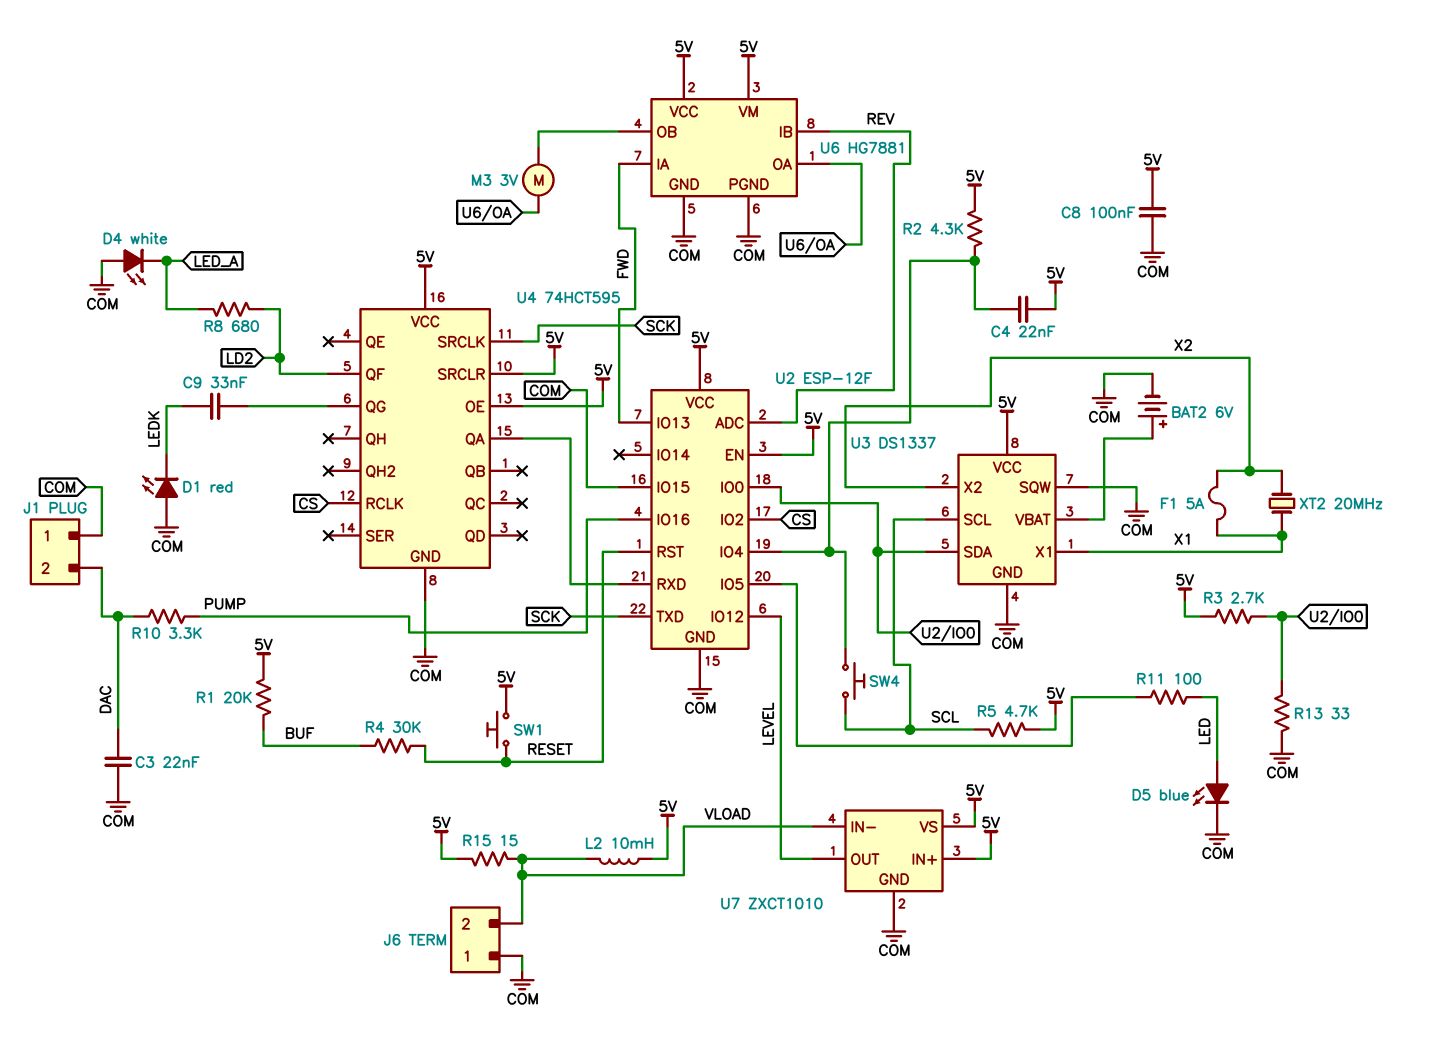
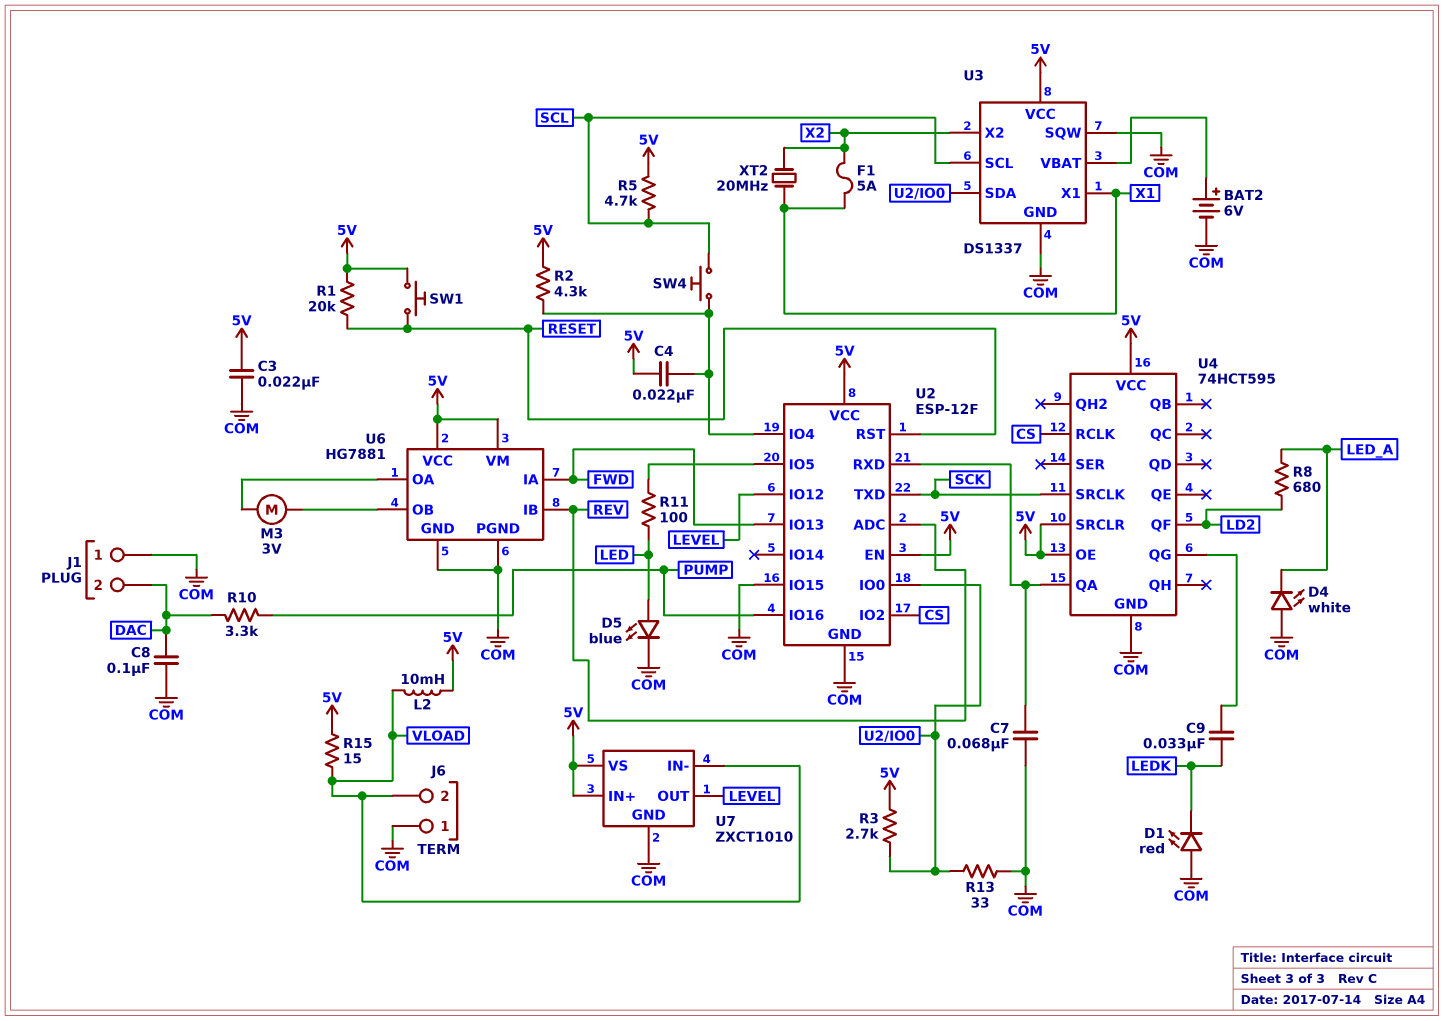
C3: 22nF (COM, DAC) -> 22nF (5V, COM)
C7: none -> 68nF (COM, U2/RXD)
C8: 100nF (5V, COM) -> 100nF (COM, DAC)
R1: 20k (5V, BUF) -> 20k (5V, RESET)
R4: 30k (BUF, RESET) -> none

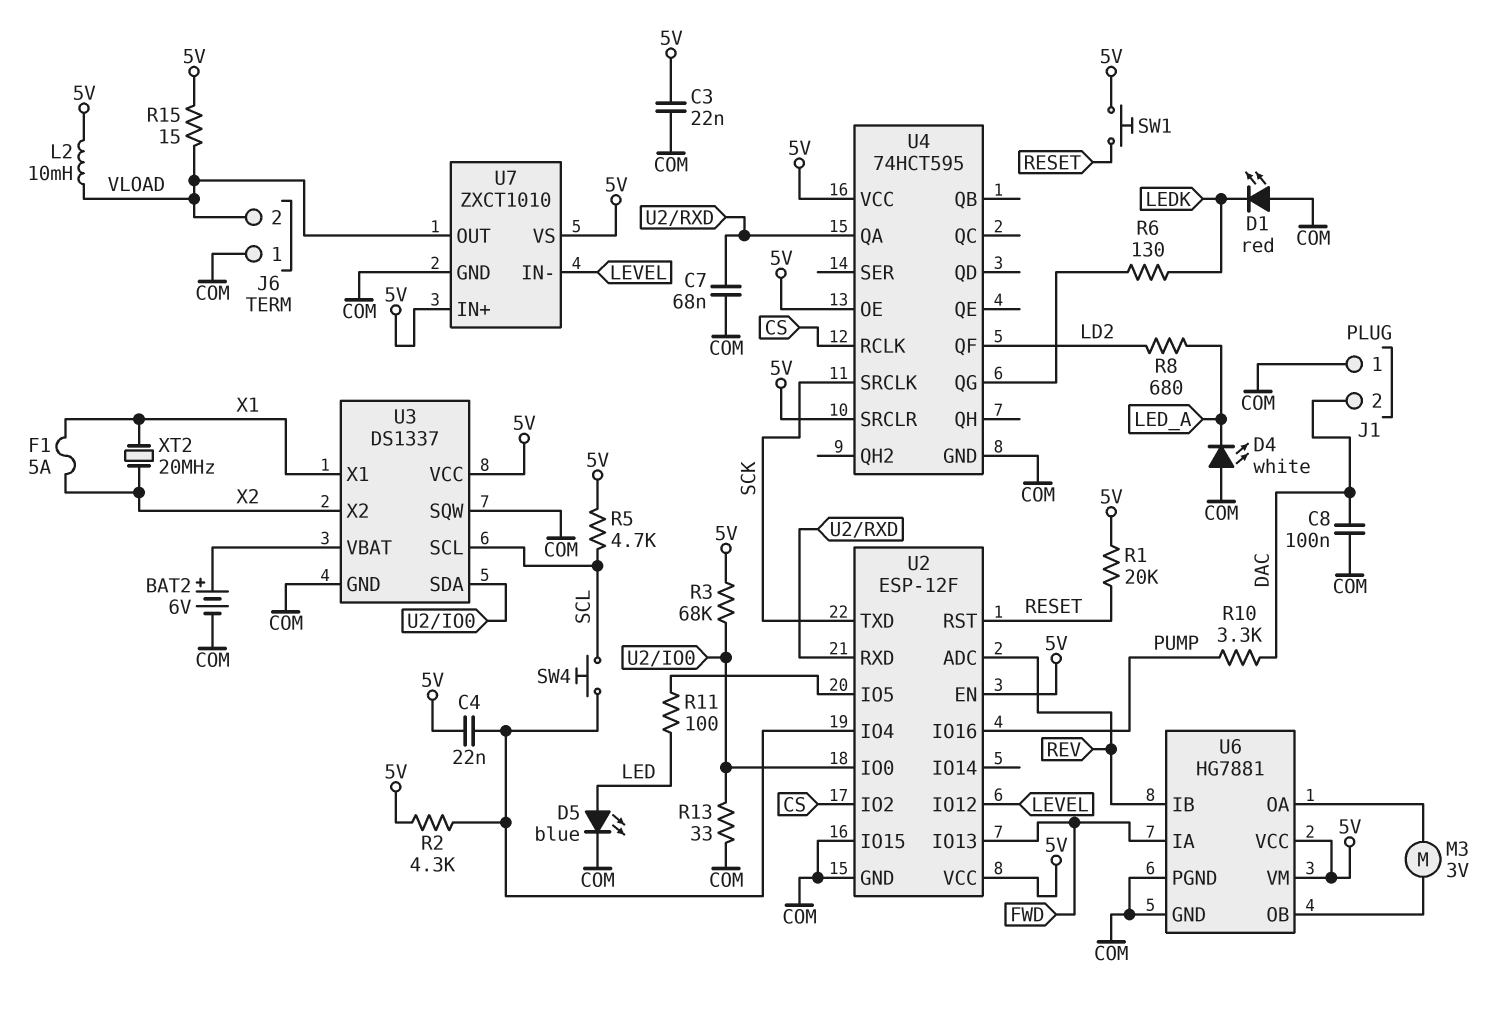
C9: 33nF (LEDK, U4/QG) -> none
R3: 2.7k (5V, U2/IO0) -> 68k (5V, U2/IO0)
R6: none -> 130 (LEDK, U4/QG)
U7 pin IN-: VLOAD -> LEVEL
U7 pin OUT: LEVEL -> VLOAD

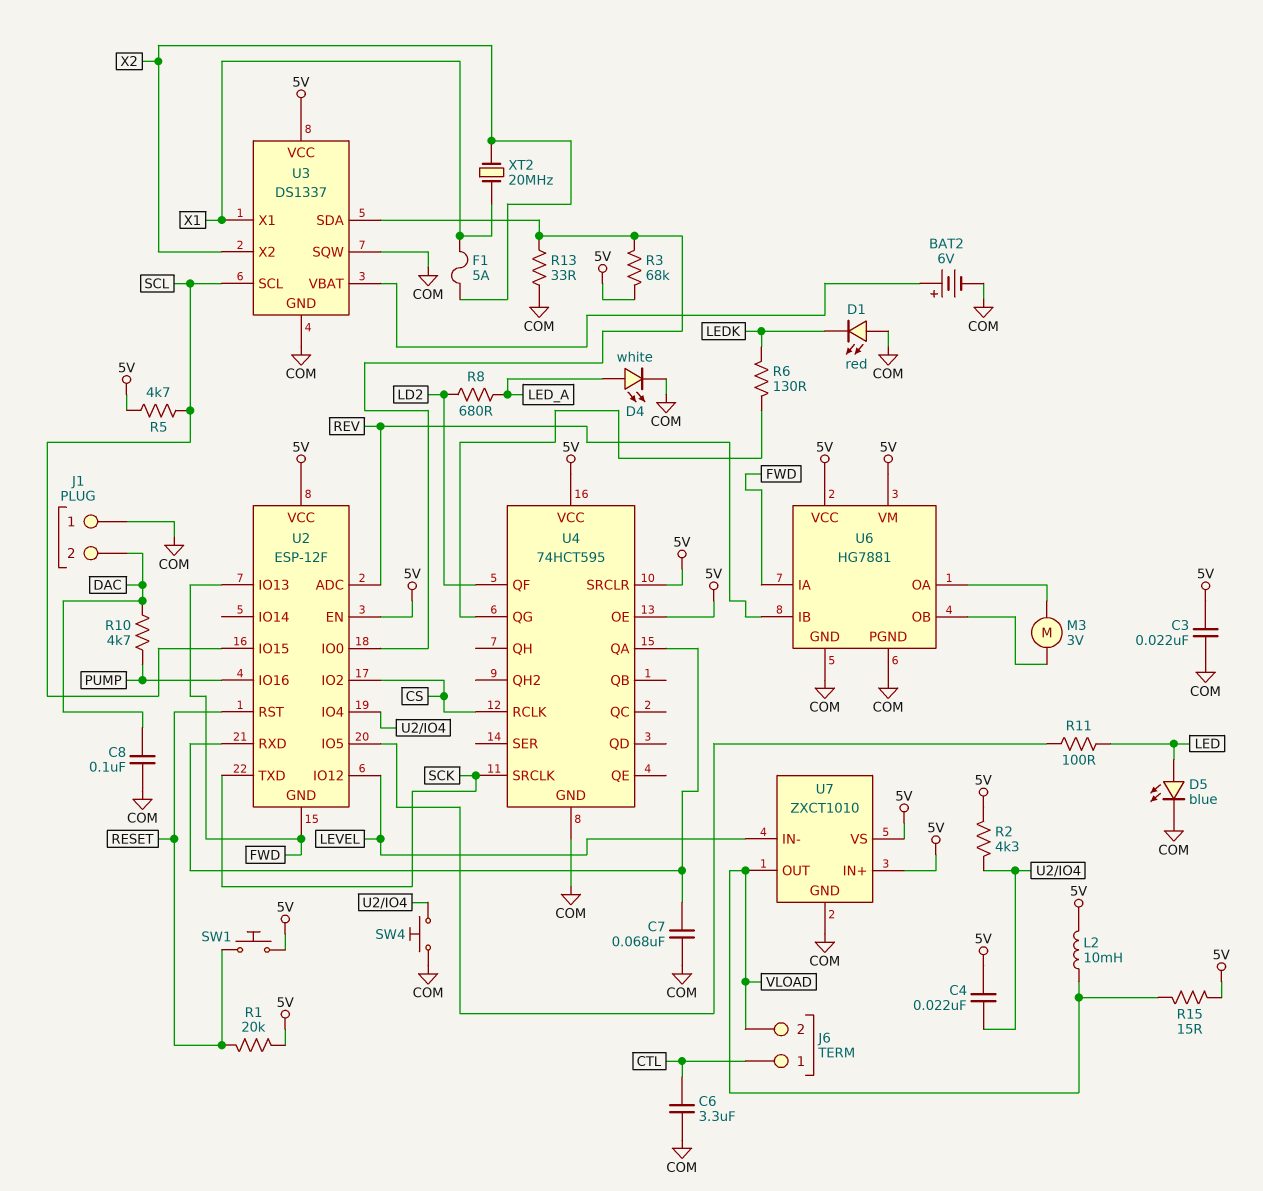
C6: none -> 3.3uF (COM, CTL)
D4: LED white (A COM, K LED_A) -> LED white (A LED_A, K COM)
J6 pin 1: COM -> CTL
R10: 3.3k (DAC, PUMP) -> 4.7k (DAC, PUMP)
SW4: button (SCL, U2/IO4) -> button (COM, U2/IO4)
U2 pin GND: COM -> FWD
U2 pin IO15: COM -> SCL

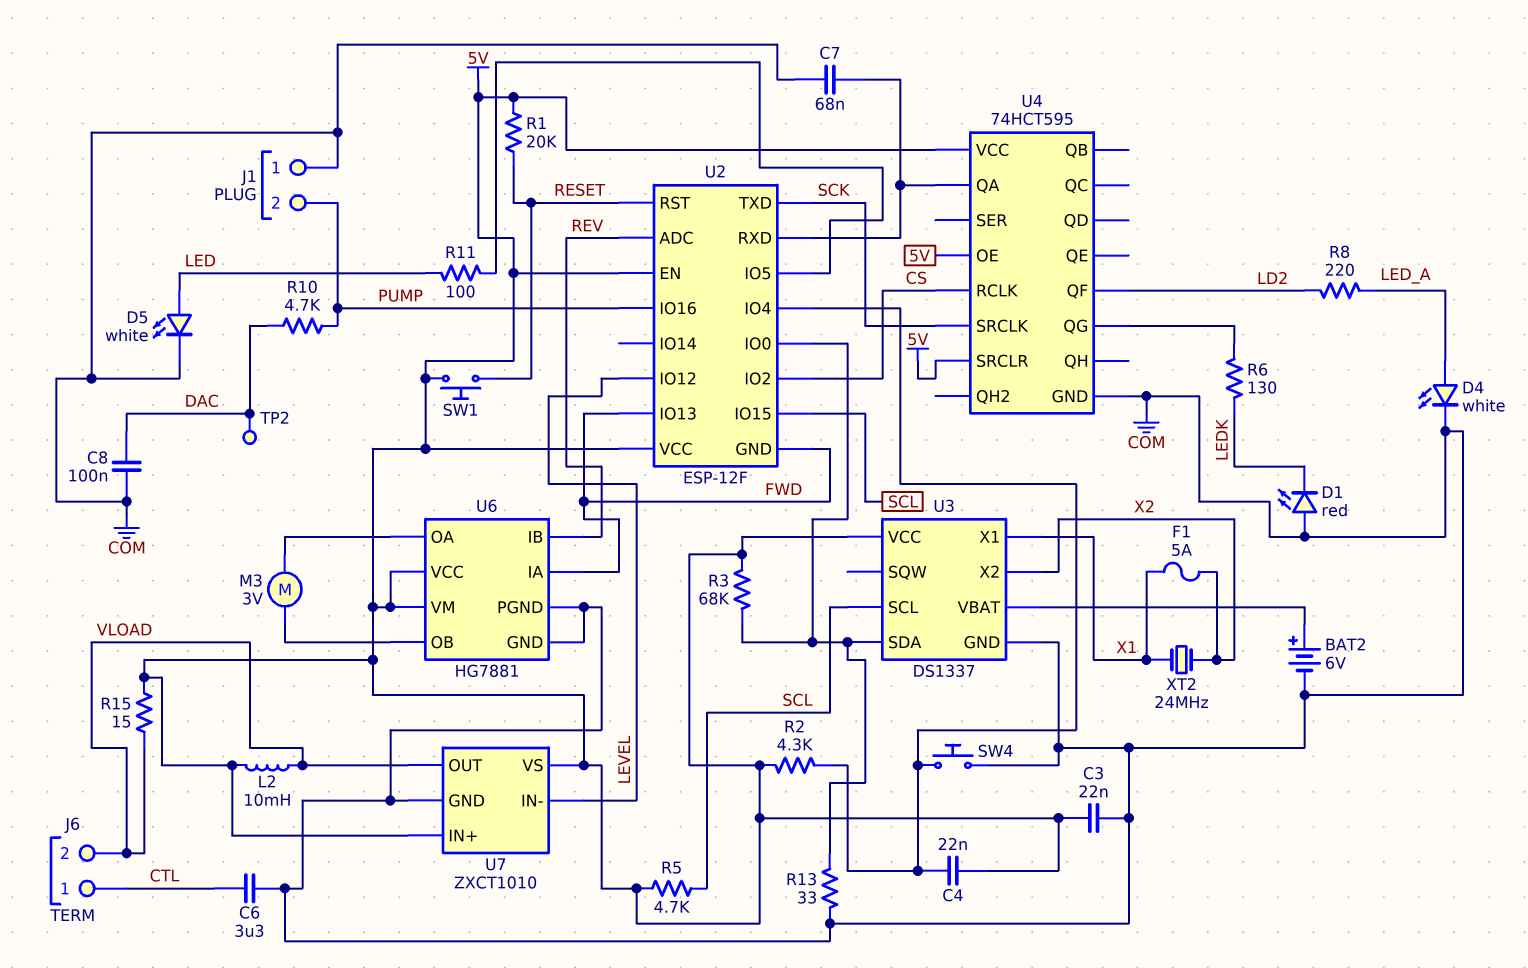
D5: LED blue (A LED, K COM) -> LED white (A LED, K COM)
J1 pin 2: DAC -> PUMP
R8: 680 (LD2, LED_A) -> 220 (LD2, LED_A)
TP2: none -> test point (DAC)
U3 pin SQW: COM -> none
XT2: 20MHz (X1, X2) -> 24MHz (X1, X2)

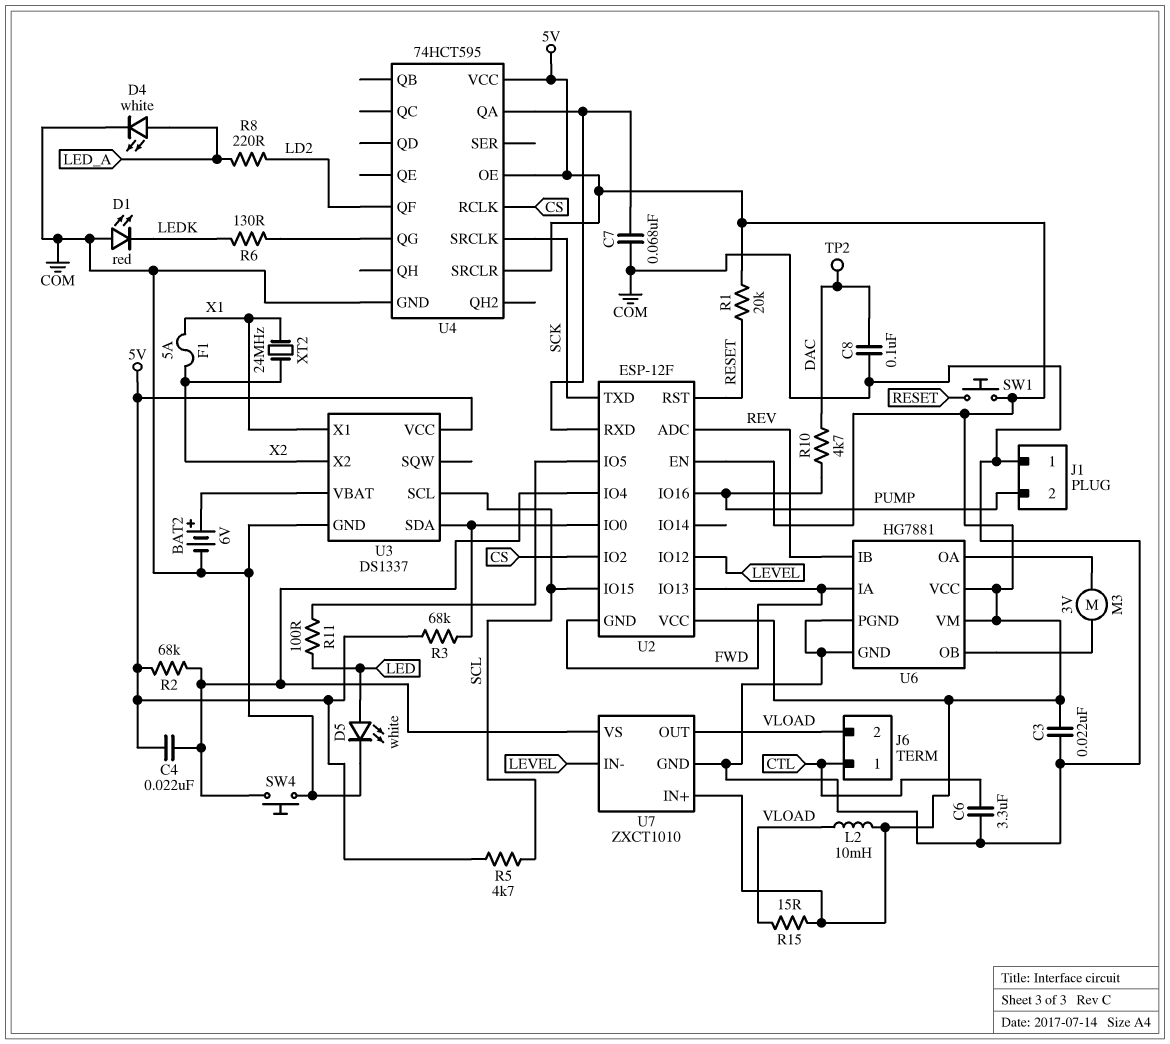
R2: 4.3k (5V, U2/IO4) -> 68k (5V, U2/IO4)
R13: 33 (COM, U2/IO0) -> none
U7 pin VS: 5V -> U2/IO4

